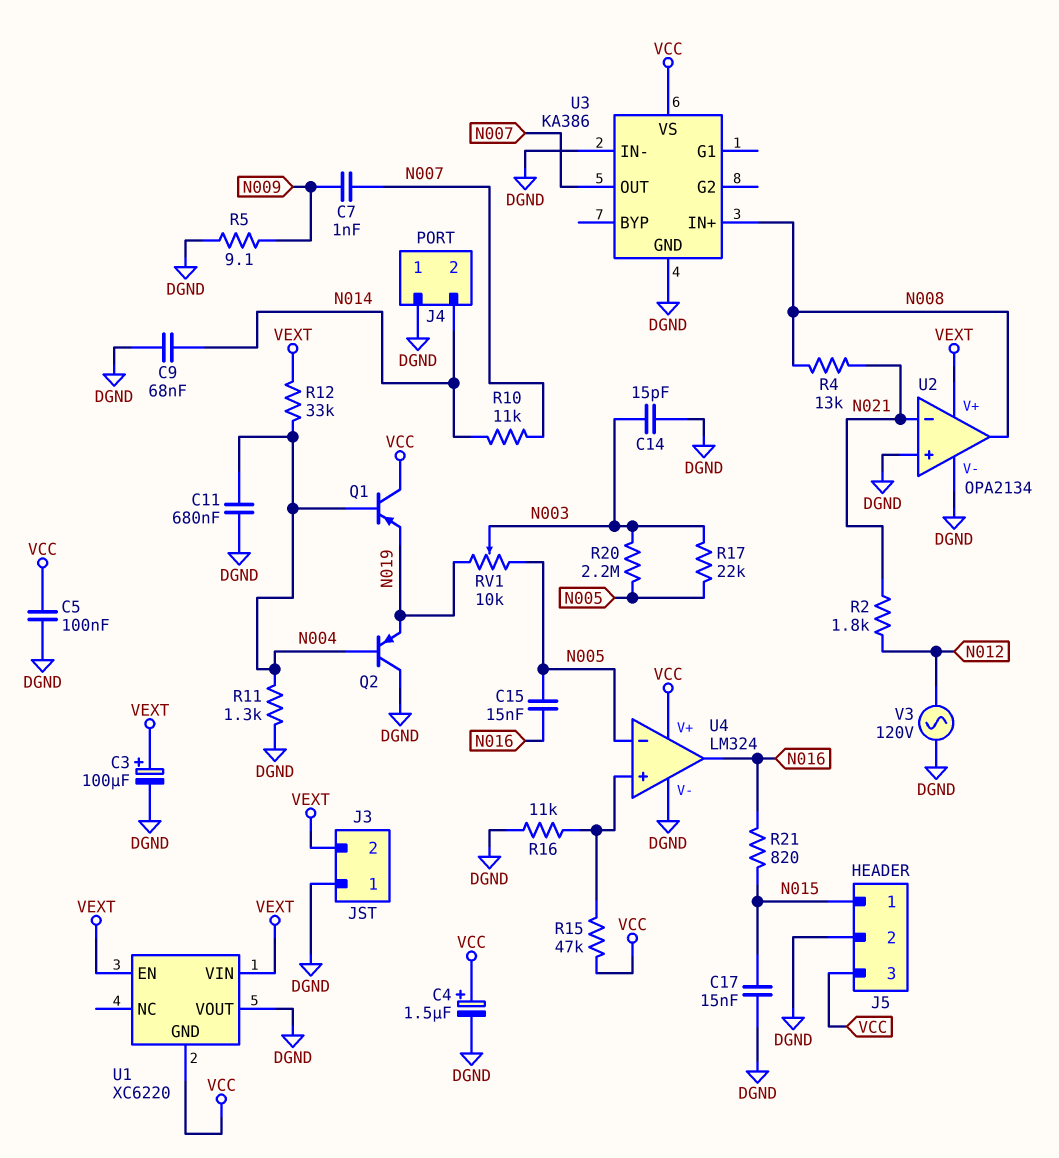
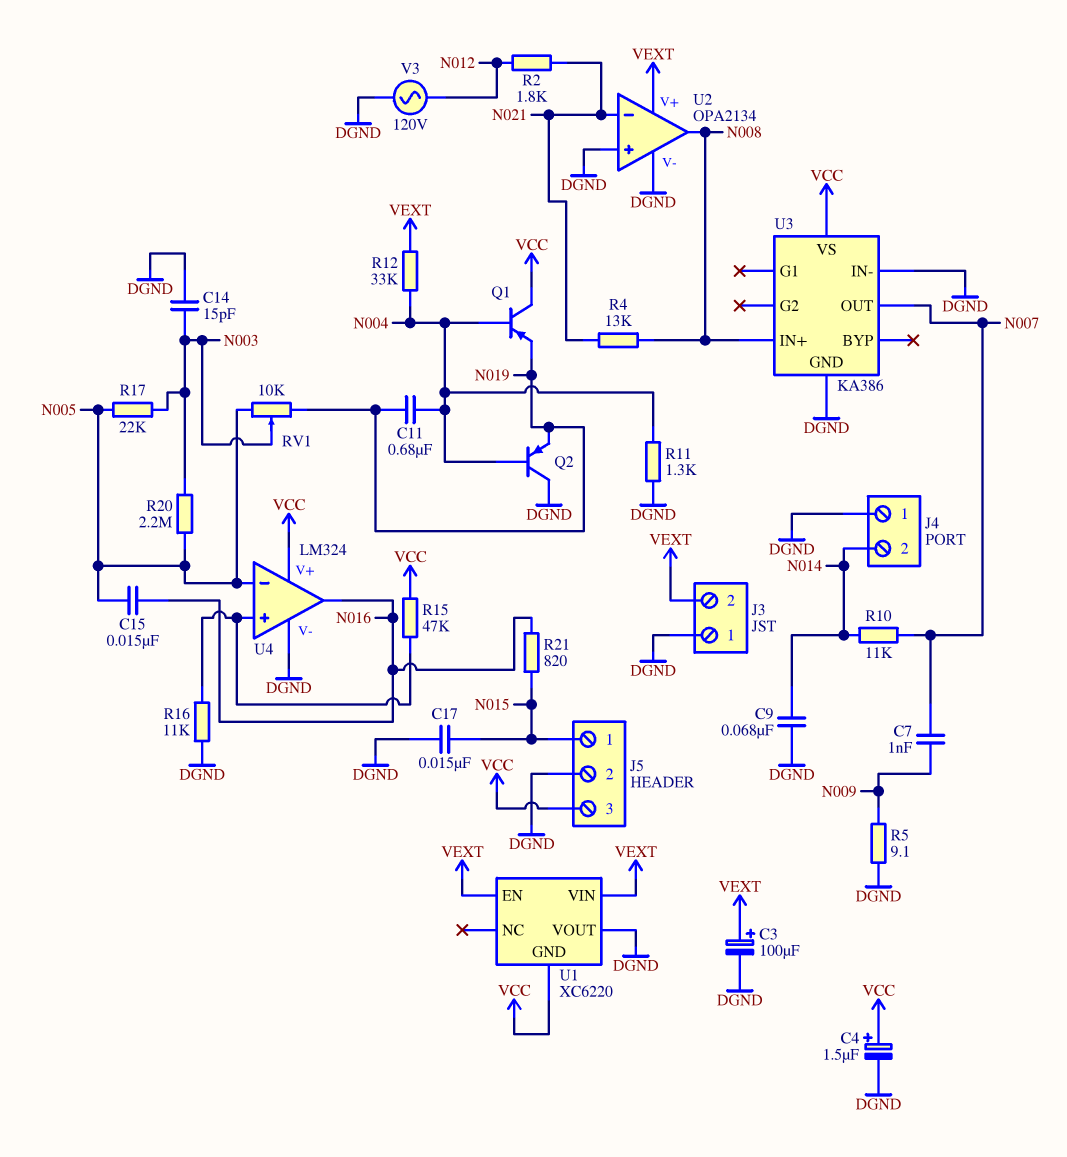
C5: 100nF (DGND, VCC) -> none
C11: 680nF (DGND, N004) -> 680nF (N004, N019)

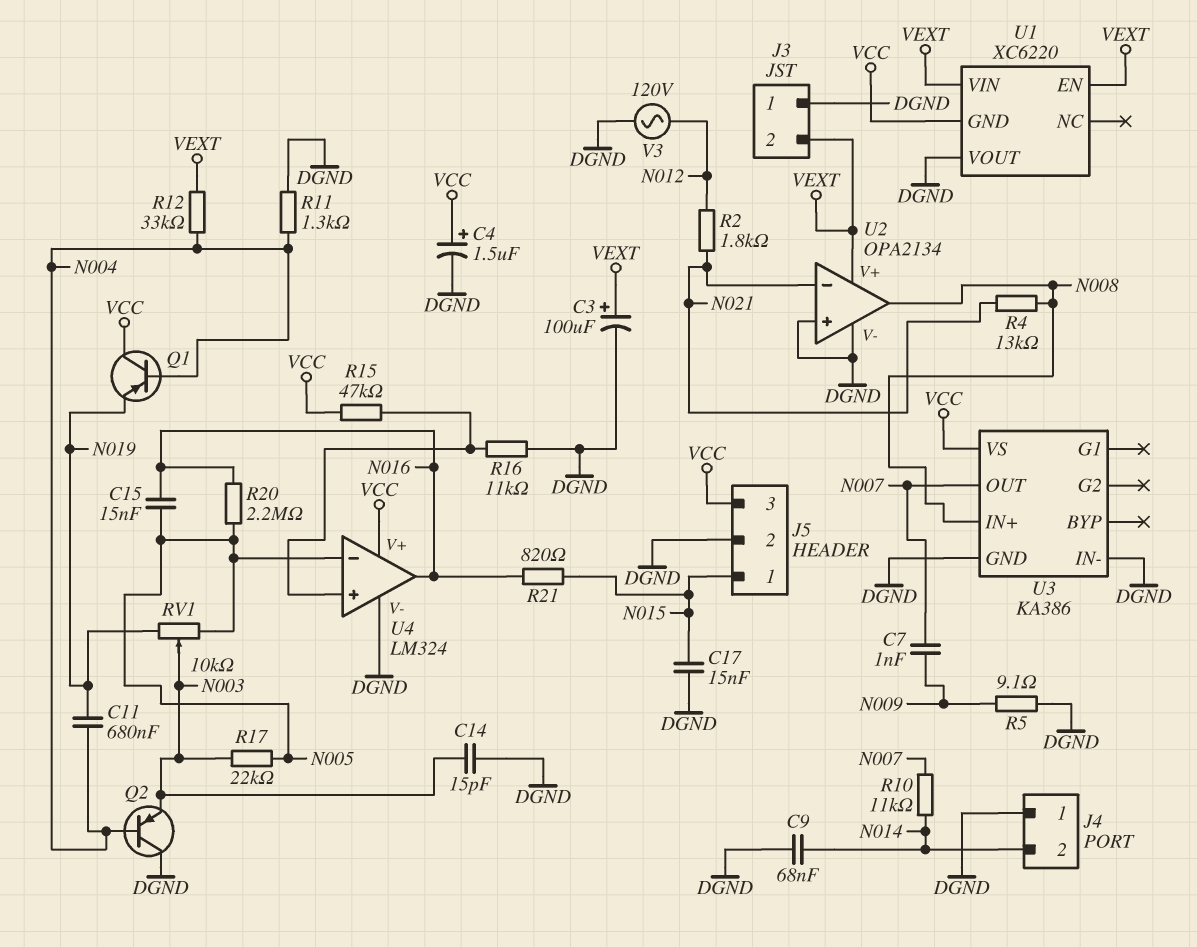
Q2: PNP (B N004, C DGND, E N019) -> PNP (B N004, C DGND, E N003)
R20: 2.2M (N003, N005) -> 2.2M (N005, N016)

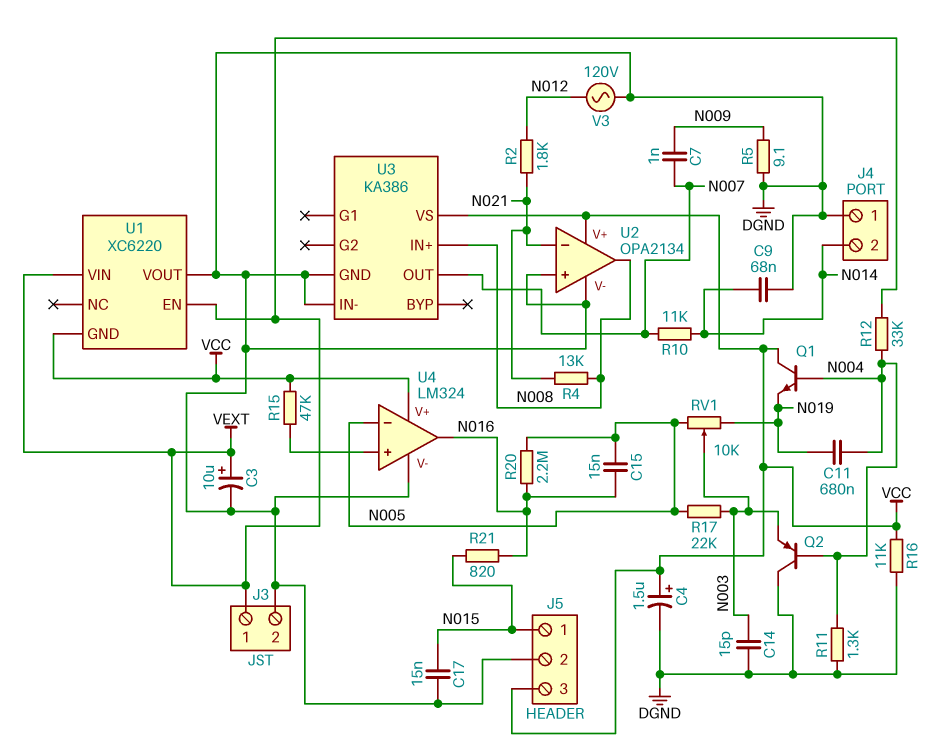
C3: 100uF (plus VEXT, minus DGND) -> 10uF (plus VEXT, minus DGND)
J3 pin 1: DGND -> VEXT
J3 pin 2: VEXT -> DGND
Q1: PNP (B N004, C VCC, E N019) -> NPN (B N004, C VCC, E N019)
R16: 11k (DGND, U4/in+) -> 11k (DGND, VCC)
U2 pin V+: VEXT -> VCC

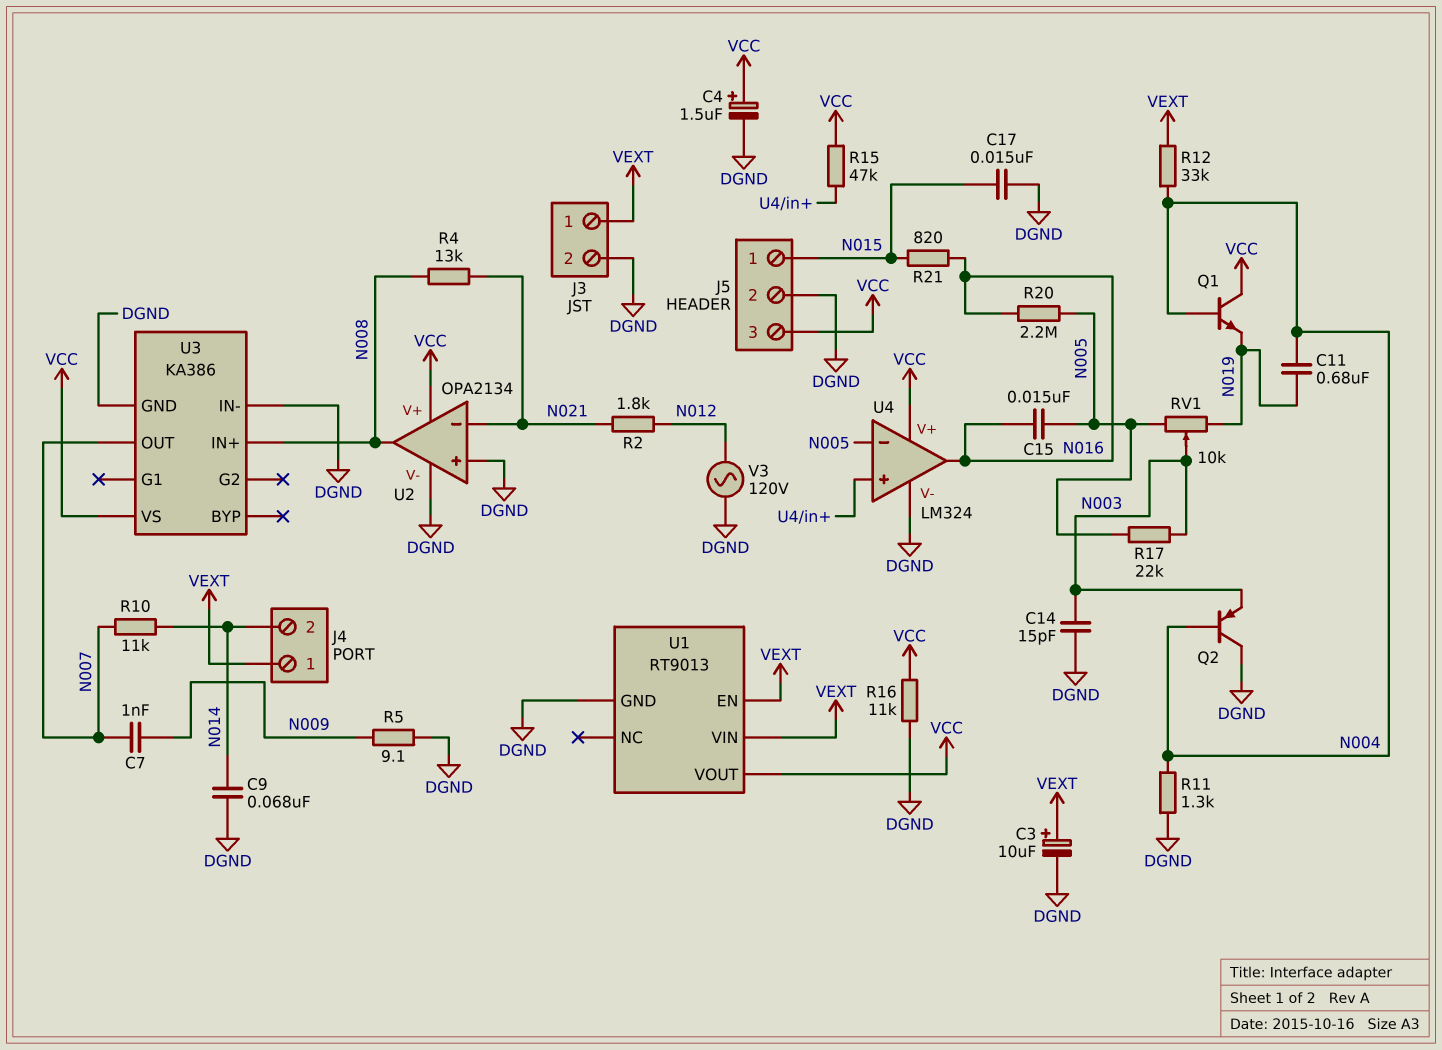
J4 pin 1: DGND -> VEXT
U1: XC6220 -> RT9013
U1 pin GND: VCC -> DGND
U1 pin VOUT: DGND -> VCC

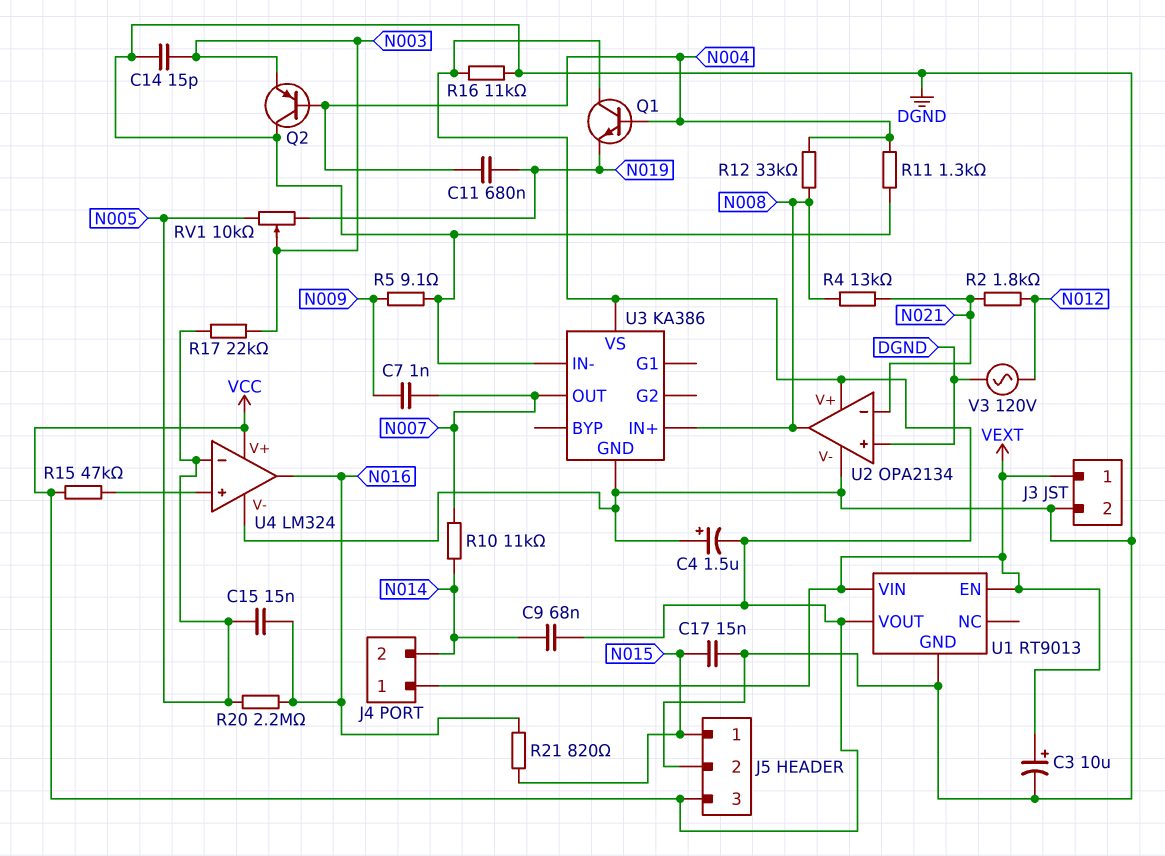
C4: 1.5uF (plus VCC, minus DGND) -> 1.5uF (plus DGND, minus VCC)
C9: 68nF (DGND, N014) -> 68nF (N014, VCC)
R12: 33k (N004, VEXT) -> 33k (N004, N008)

